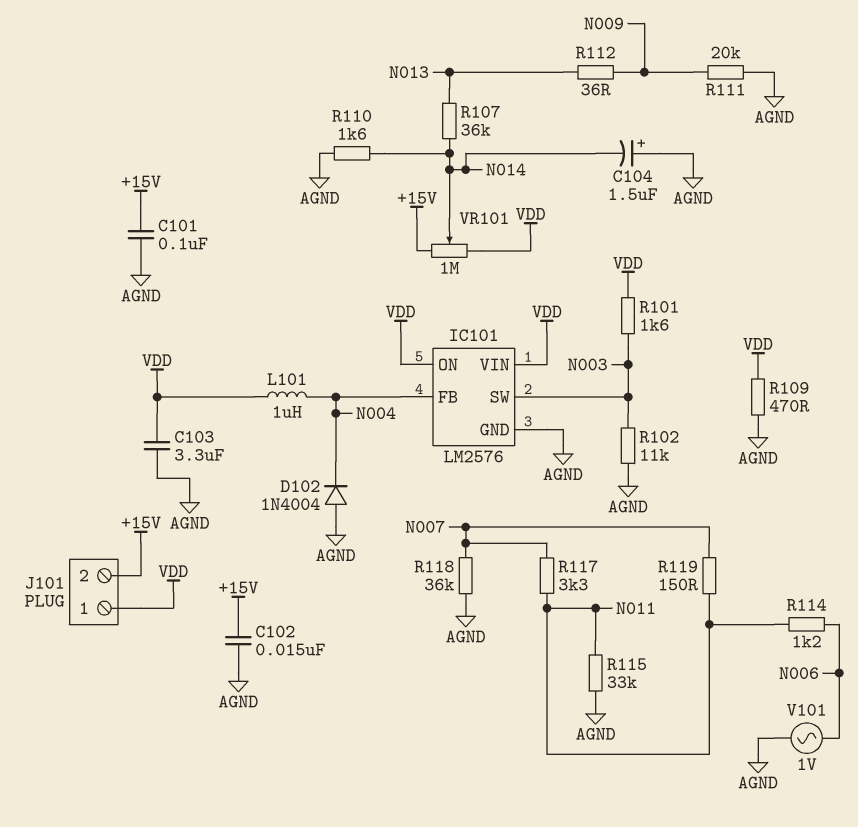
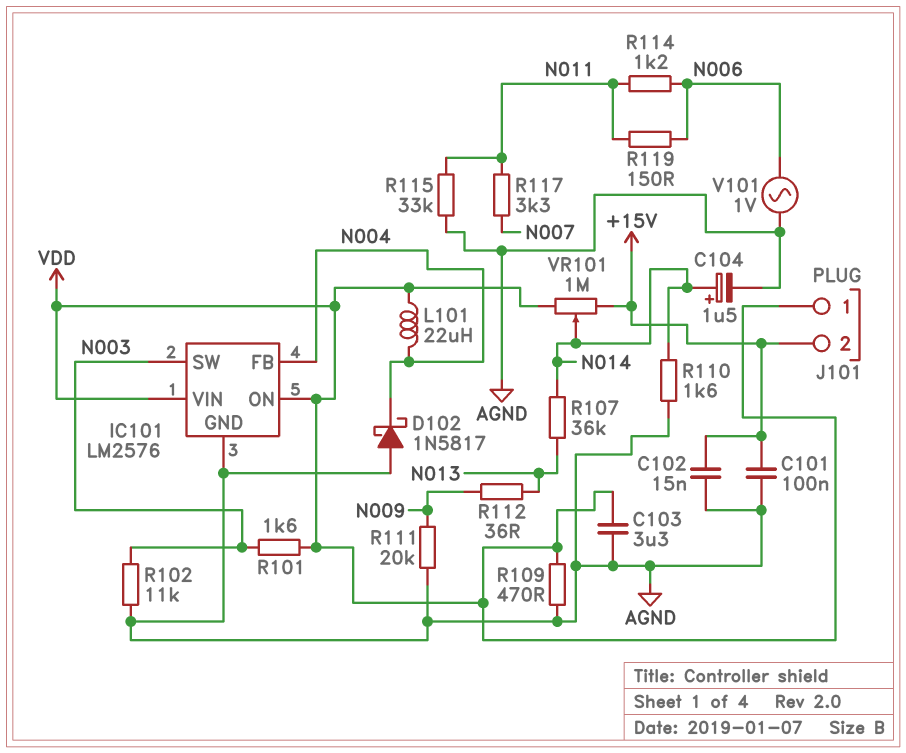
C104: 1.5uF (plus AGND, minus N014) -> 1.5uF (plus N014, minus AGND)
D102: diode 1N4004 (A AGND, K N004) -> schottky 1N5817 (A AGND, K N004)
L101: 1uH (N004, VDD) -> 22uH (N004, VDD)
R118: 36k (AGND, N007) -> none
R119: 150 (N007, N011) -> 150 (N006, N011)

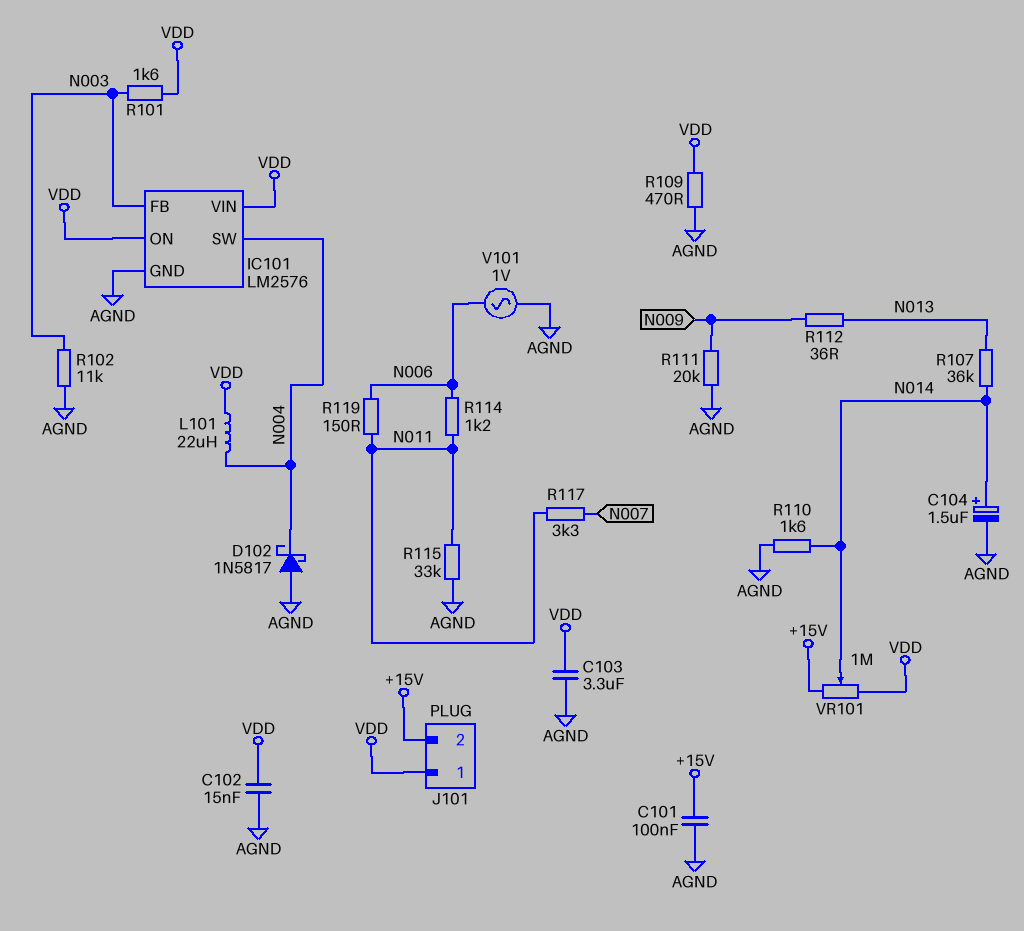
C102: 15nF (+15V, AGND) -> 15nF (AGND, VDD)
IC101 pin FB: N004 -> N003
IC101 pin SW: N003 -> N004

